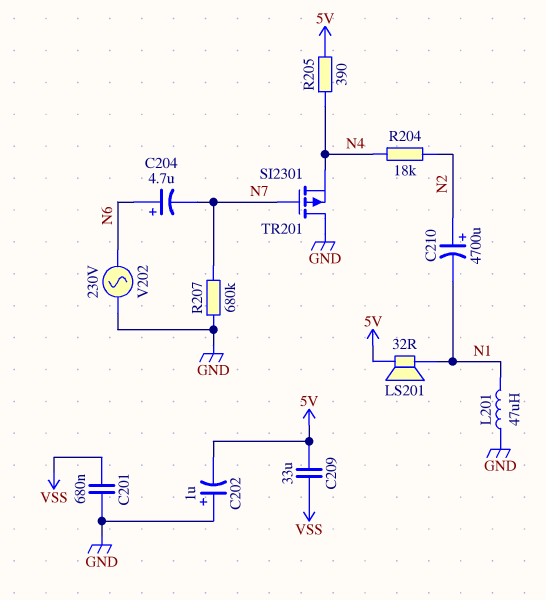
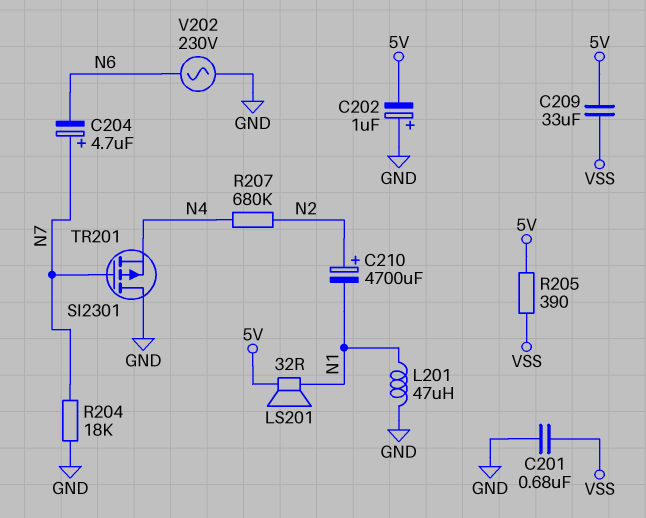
C204: 4.7uF (plus N6, minus N7) -> 4.7uF (plus N7, minus N6)
R204: 18k (N2, N4) -> 18k (GND, N7)
R205: 390 (5V, N4) -> 390 (5V, VSS)
R207: 680k (GND, N7) -> 680k (N2, N4)

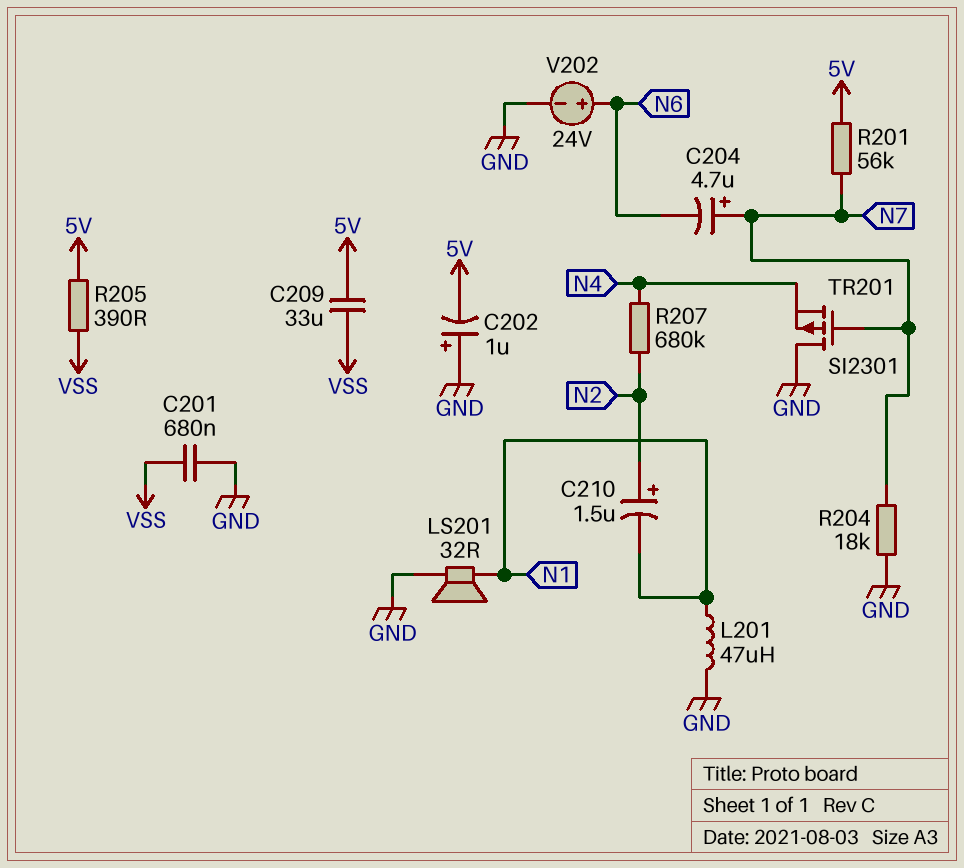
C210: 4700uF (plus N2, minus N1) -> 1.5uF (plus N2, minus N1)
LS201: speaker 32R (5V, N1) -> speaker 32R (GND, N1)
R201: none -> 56k (5V, N7)
V202: AC 230V (GND, N6) -> 24V (plus N6, minus GND)

